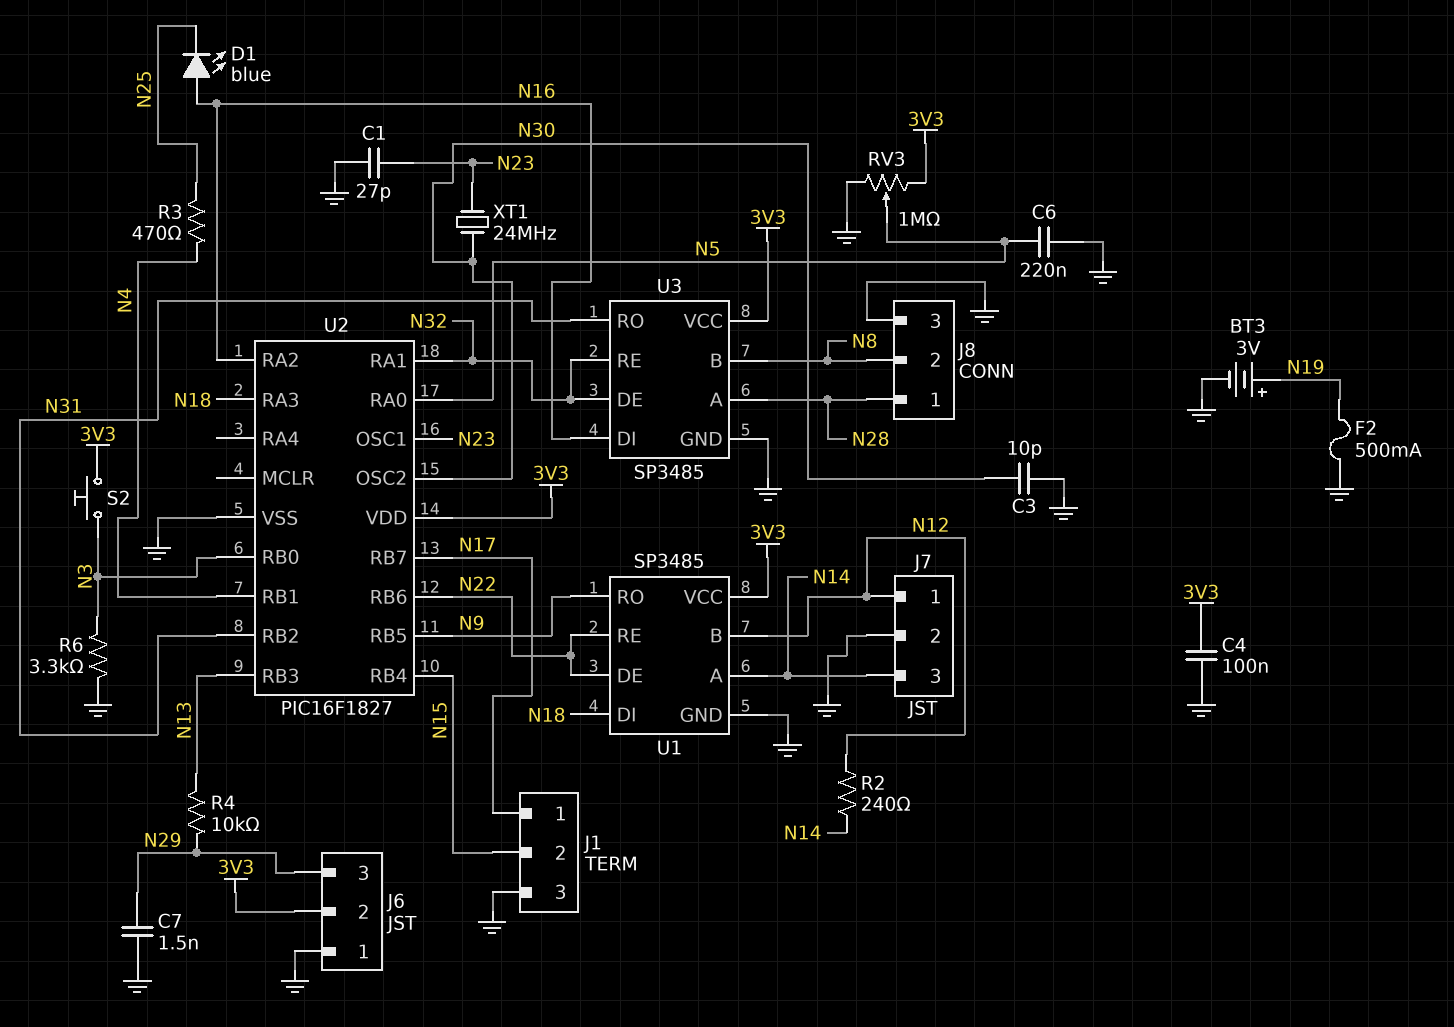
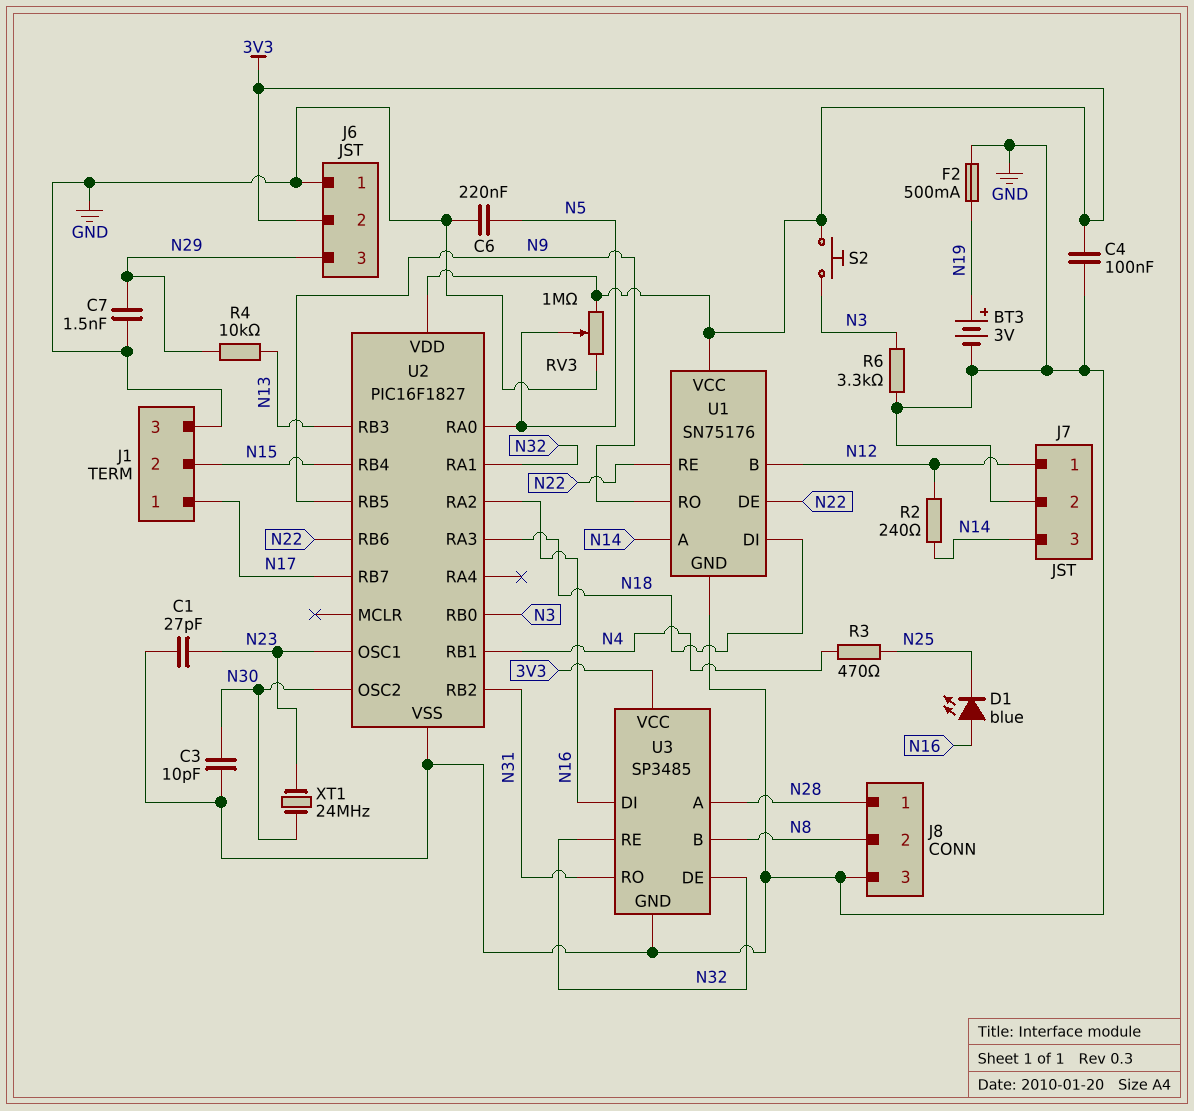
U1: SP3485 -> SN75176

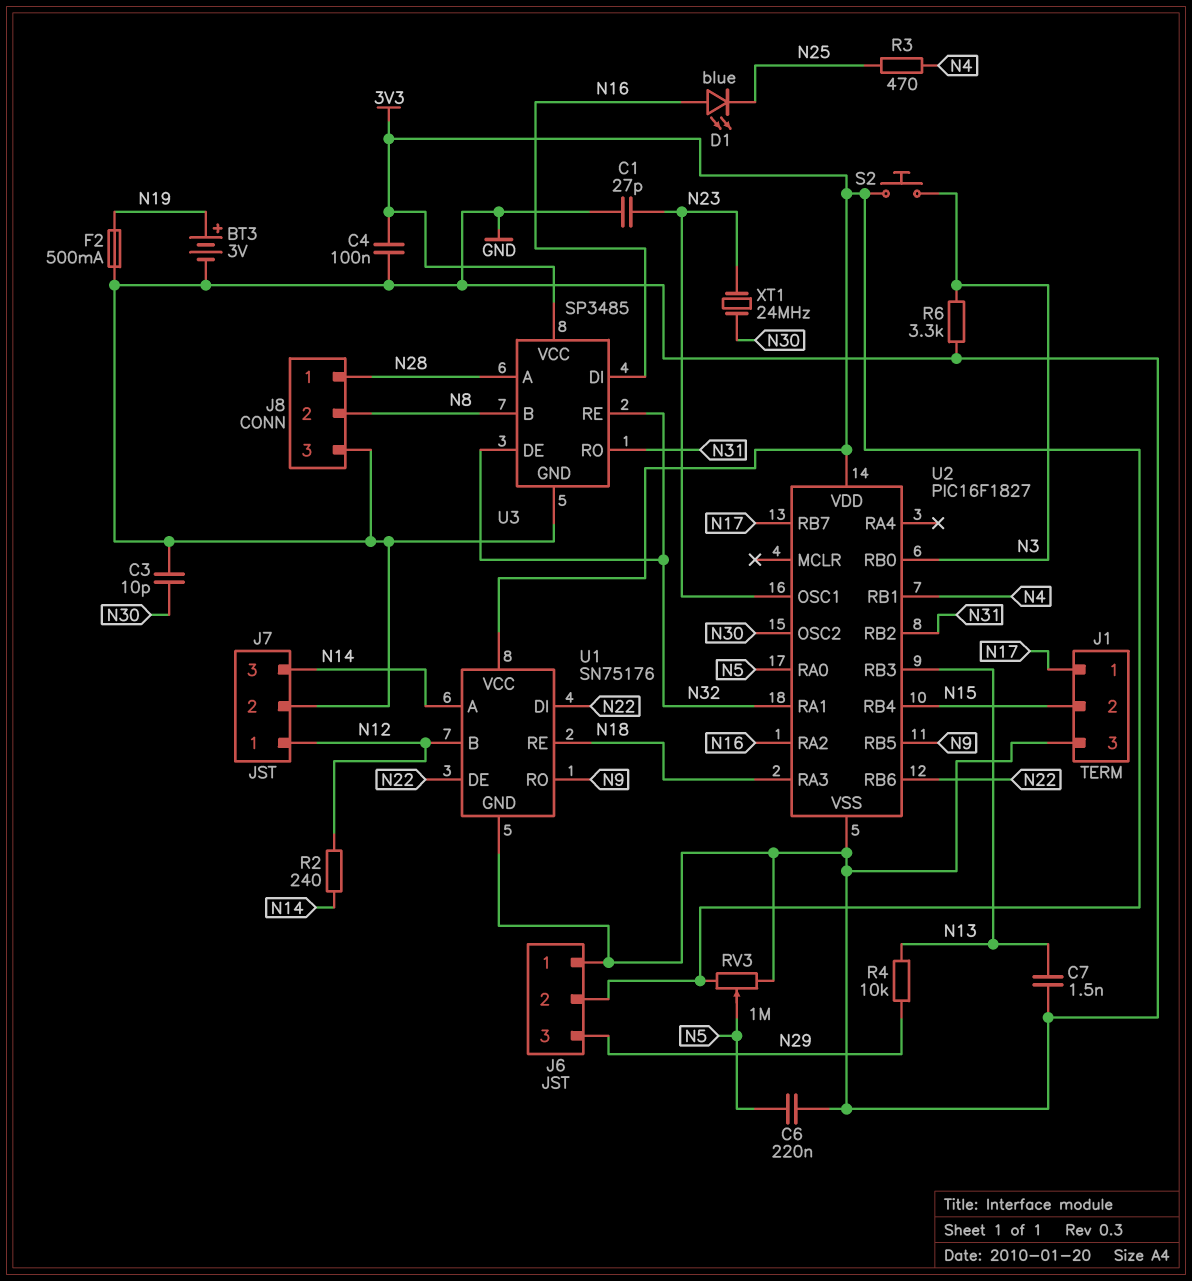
C7: 1.5nF (GND, N29) -> 1.5nF (GND, N13)
U1 pin DI: N18 -> N22
U1 pin RE: N22 -> N18

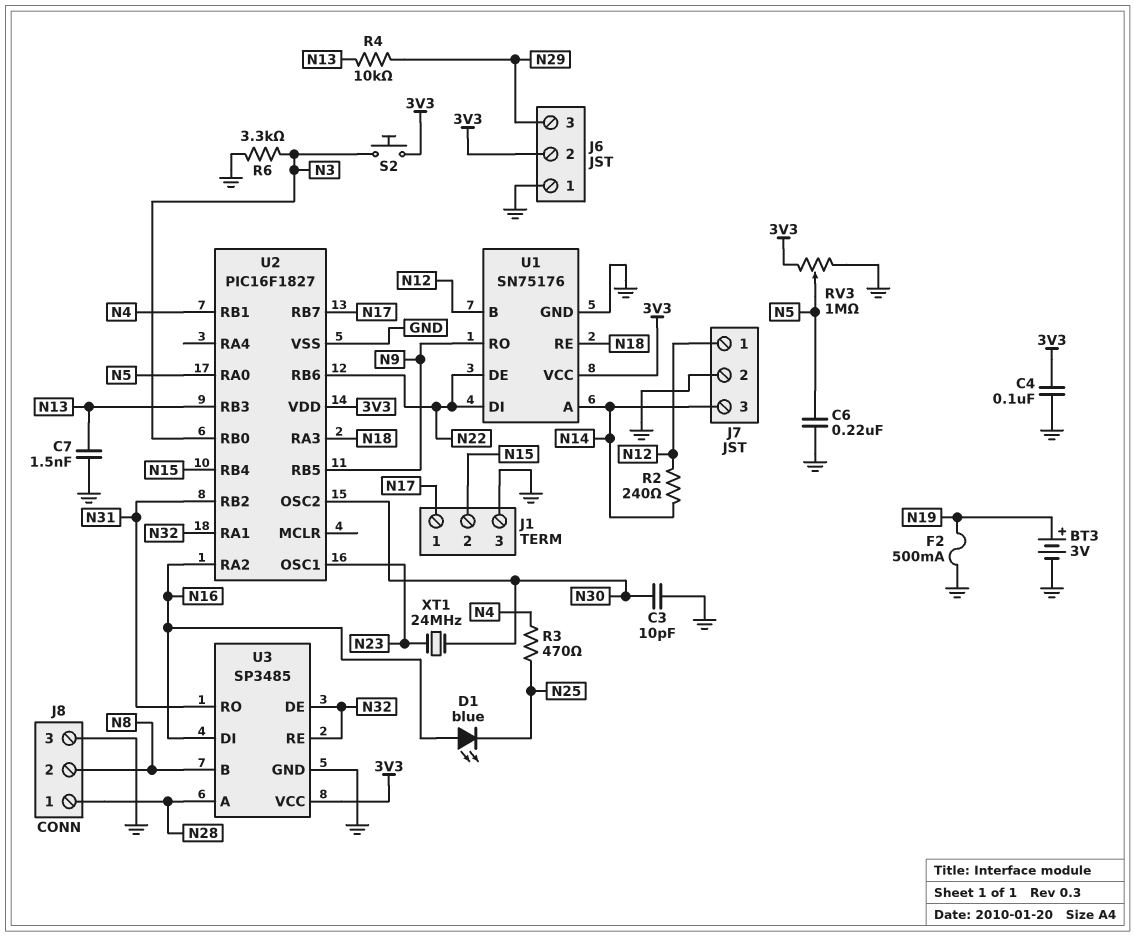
C1: 27pF (GND, N23) -> none

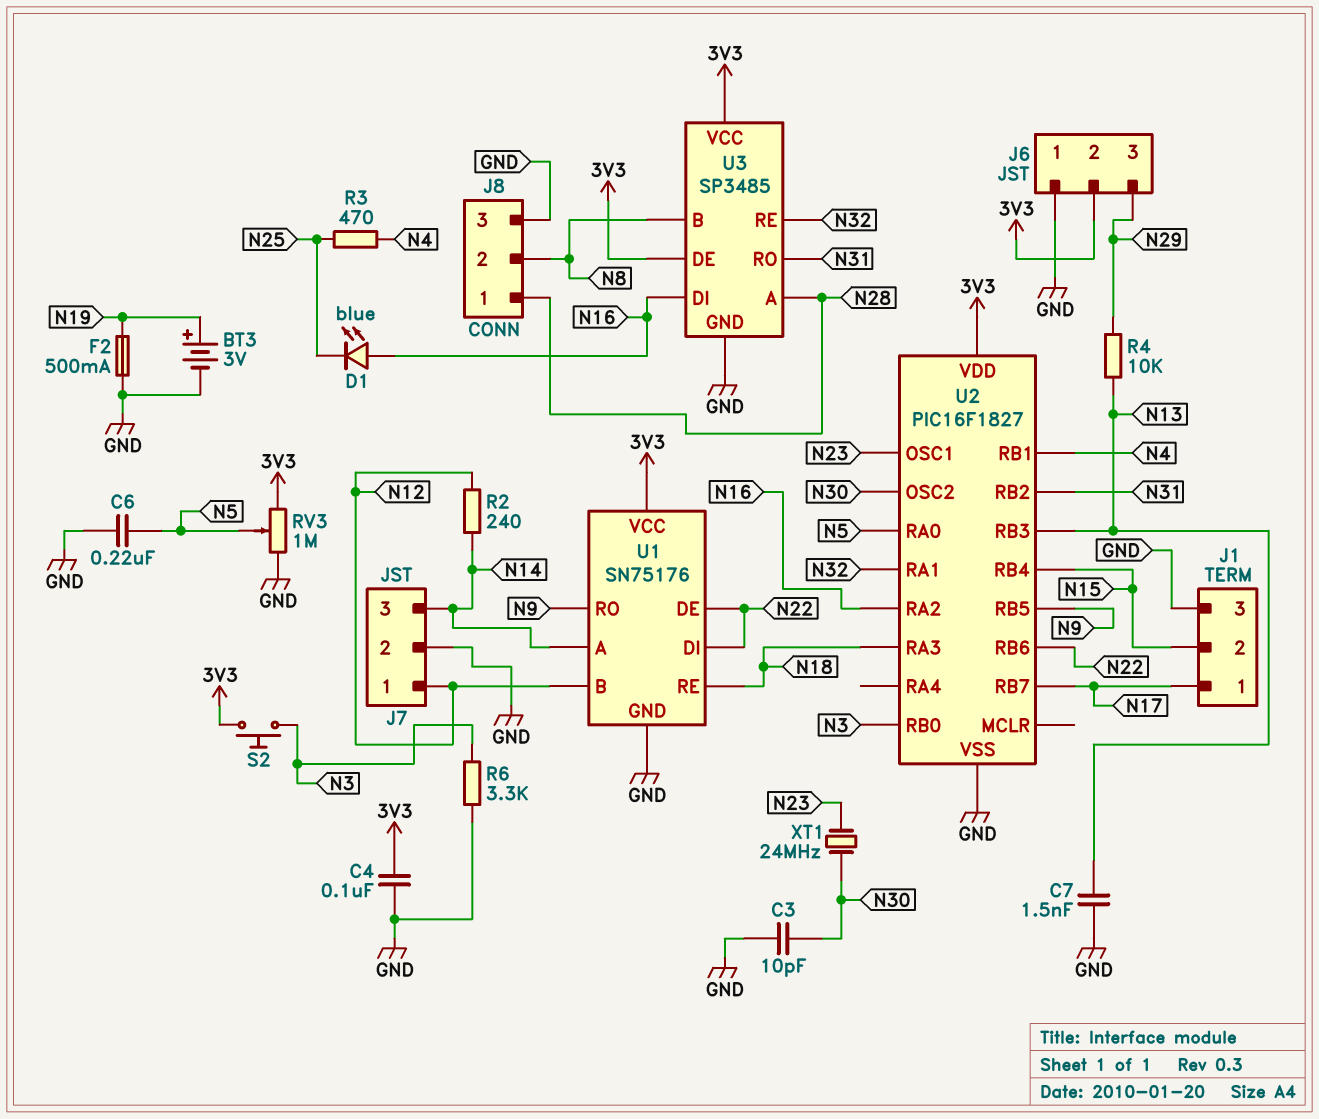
U3 pin DE: N32 -> 3V3

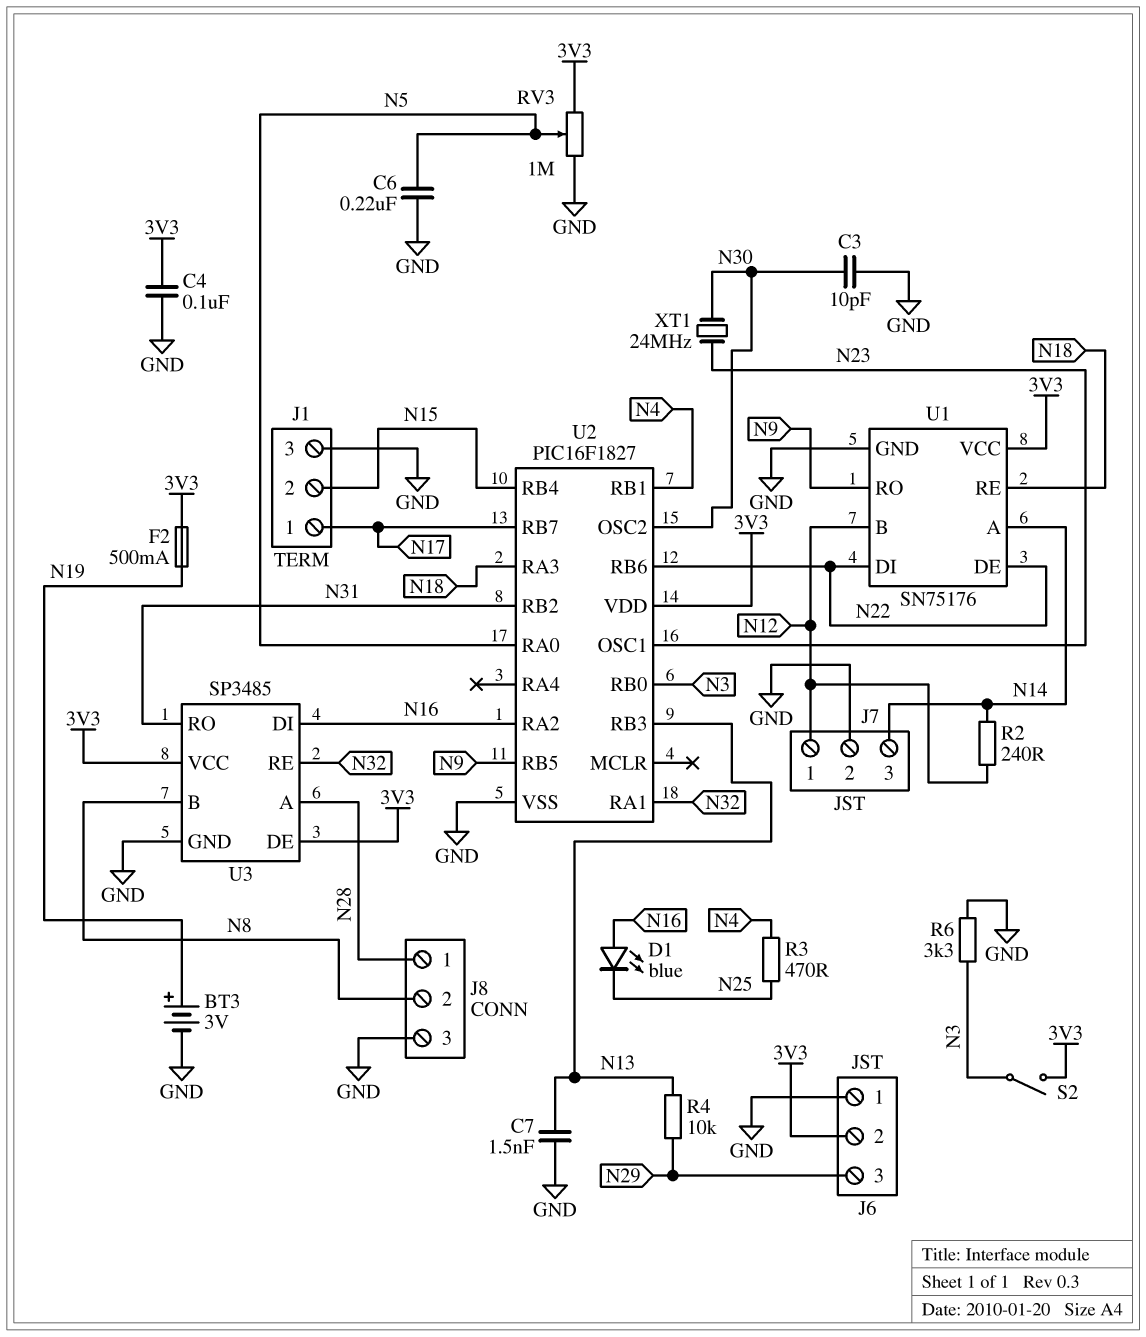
F2: 500mA (GND, N19) -> 500mA (3V3, N19)
S2: button (3V3, N3) -> switch (3V3, N3)

